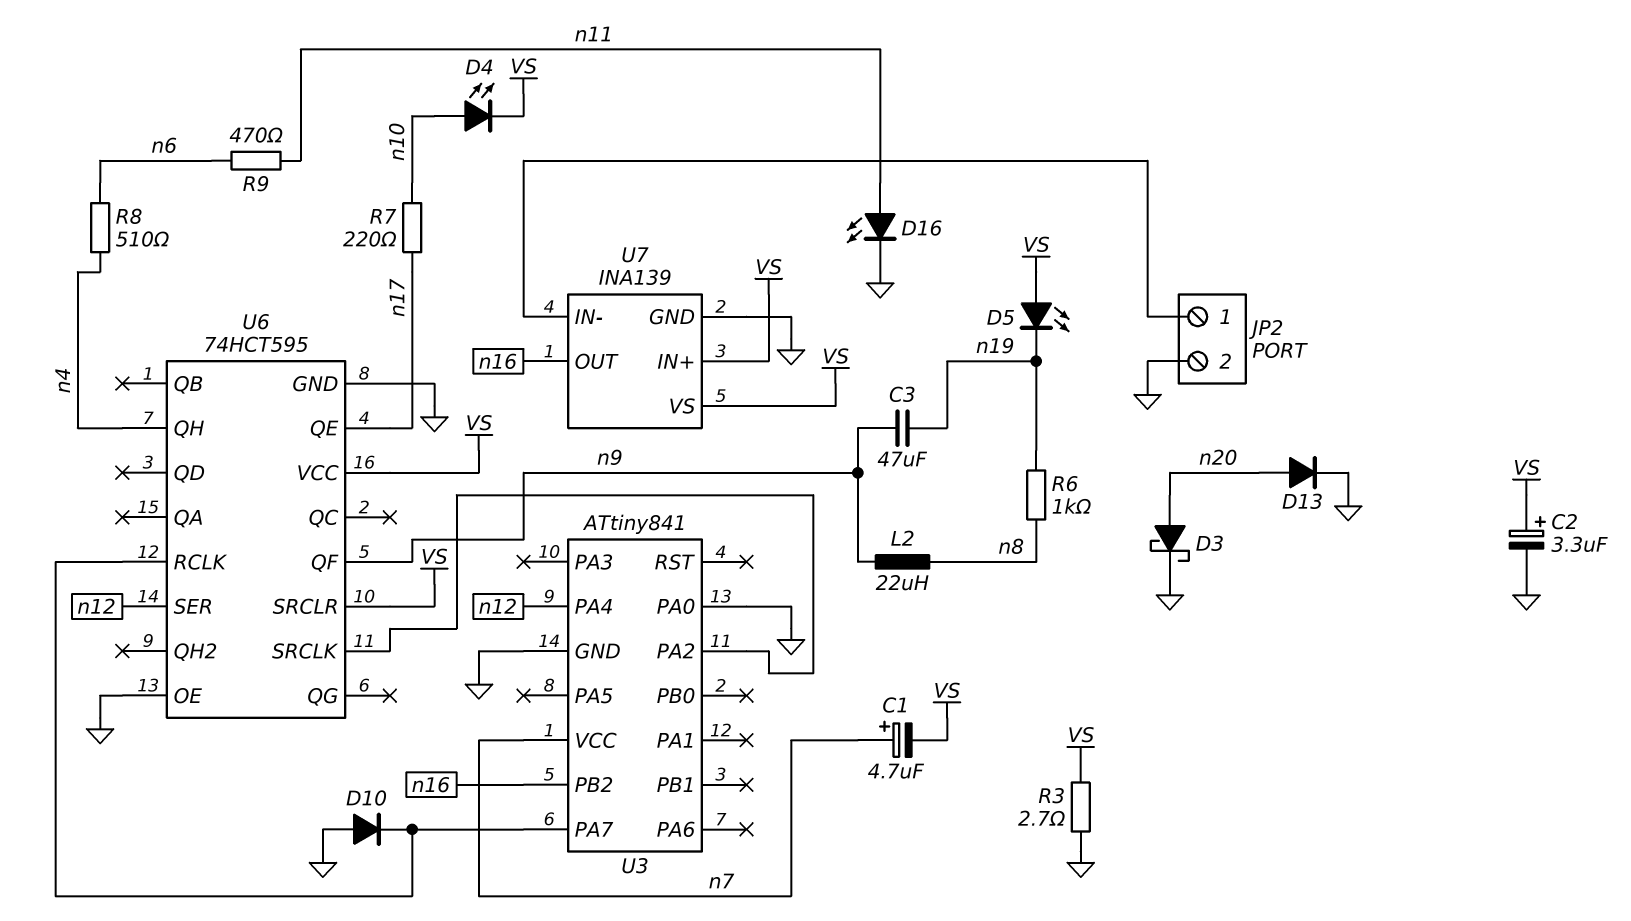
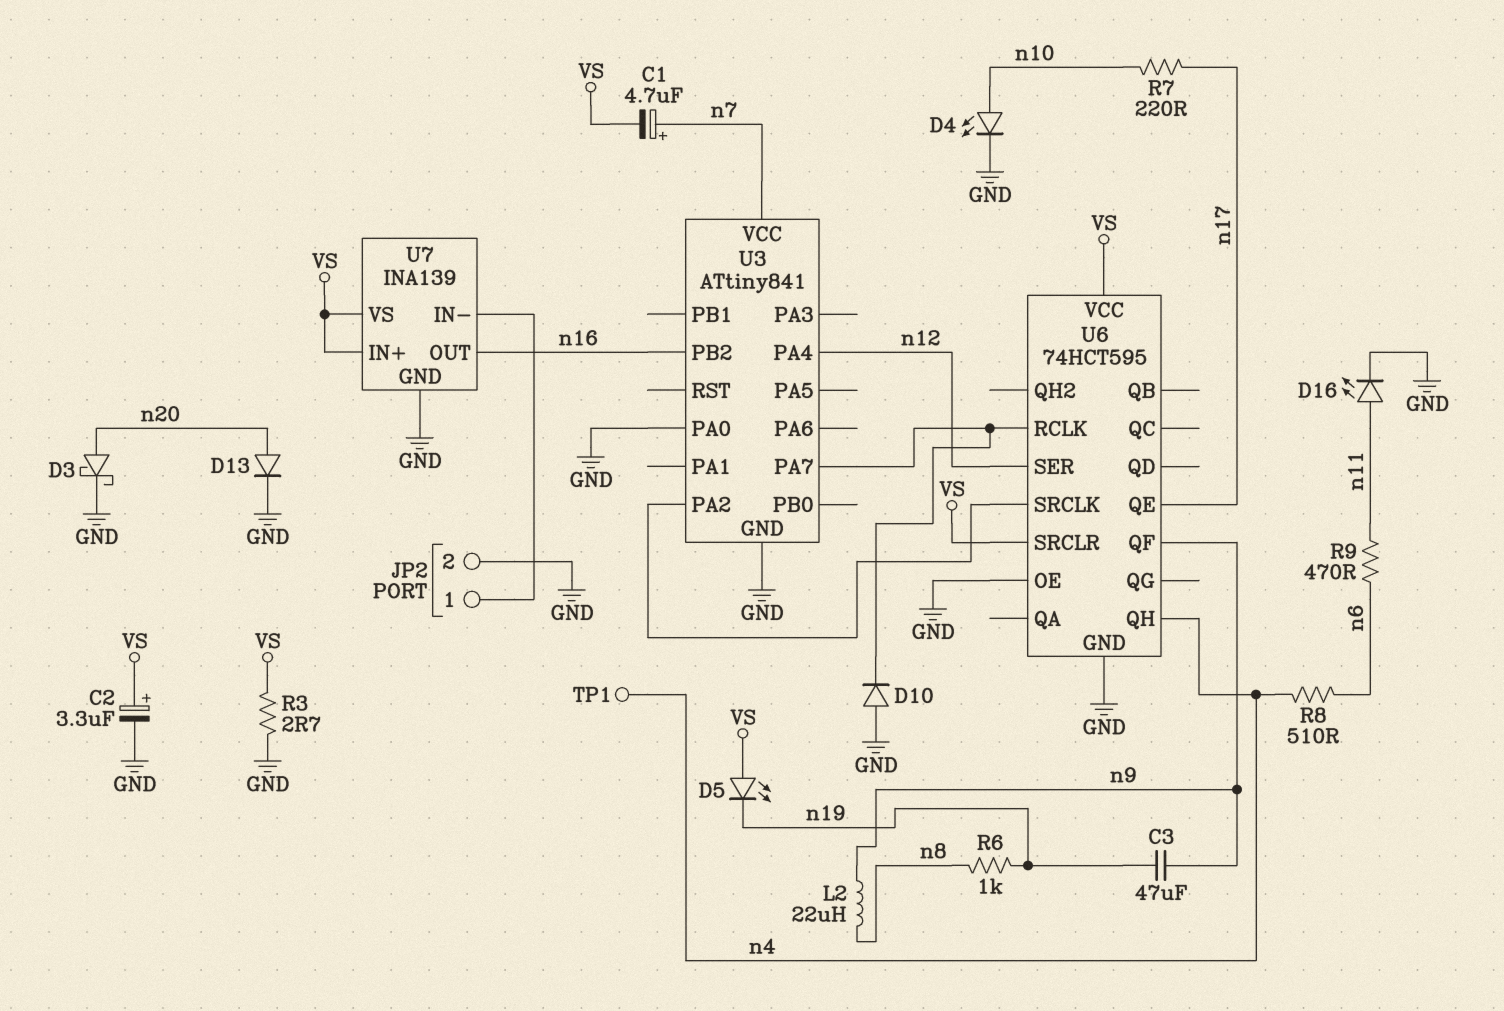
D4: LED (A n10, K VS) -> LED (A n10, K GND)
TP1: none -> test point (n4)

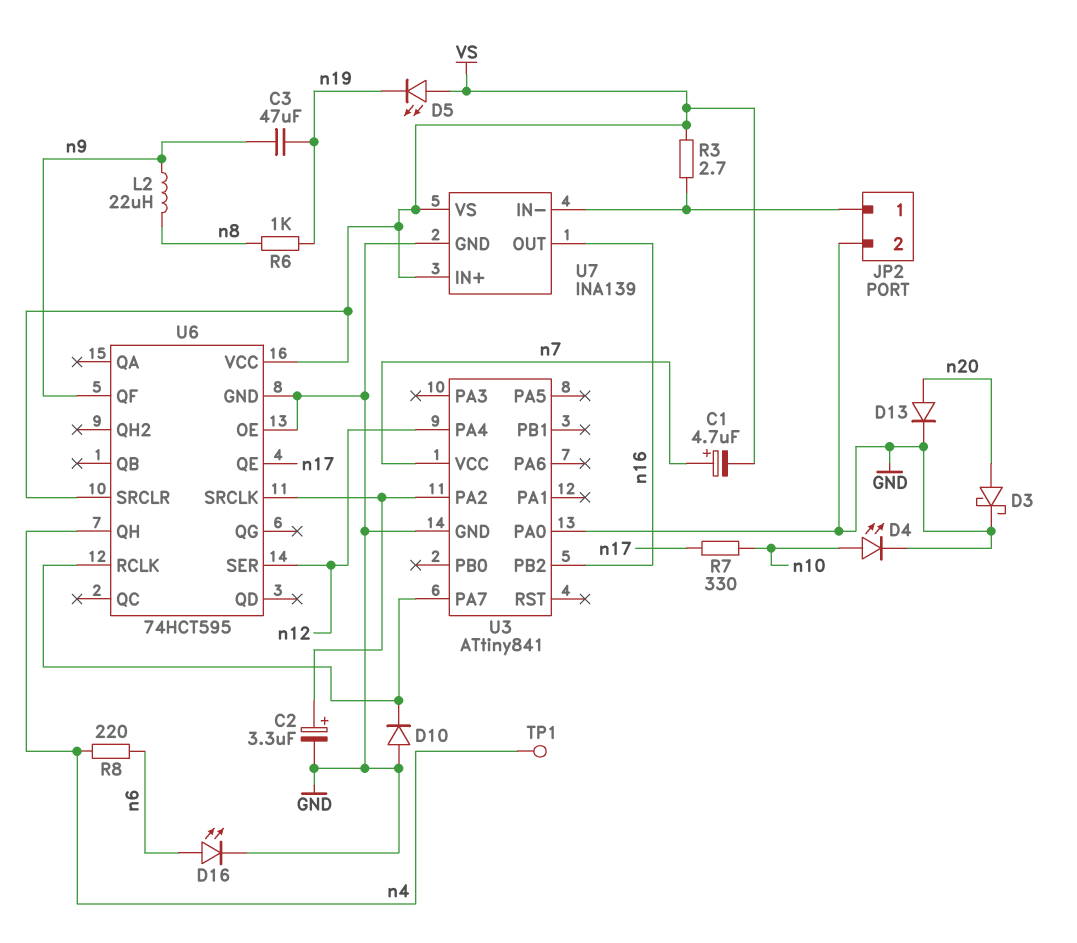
C2: 3.3uF (plus VS, minus GND) -> 3.3uF (plus U3/PA2, minus GND)
D16: LED (A n11, K GND) -> LED (A n6, K GND)
R3: 2.7 (GND, VS) -> 2.7 (JP2/1, VS)
R7: 220 (n10, n17) -> 330 (n10, n17)
R8: 510 (n4, n6) -> 220 (n4, n6)
R9: 470 (n6, n11) -> none

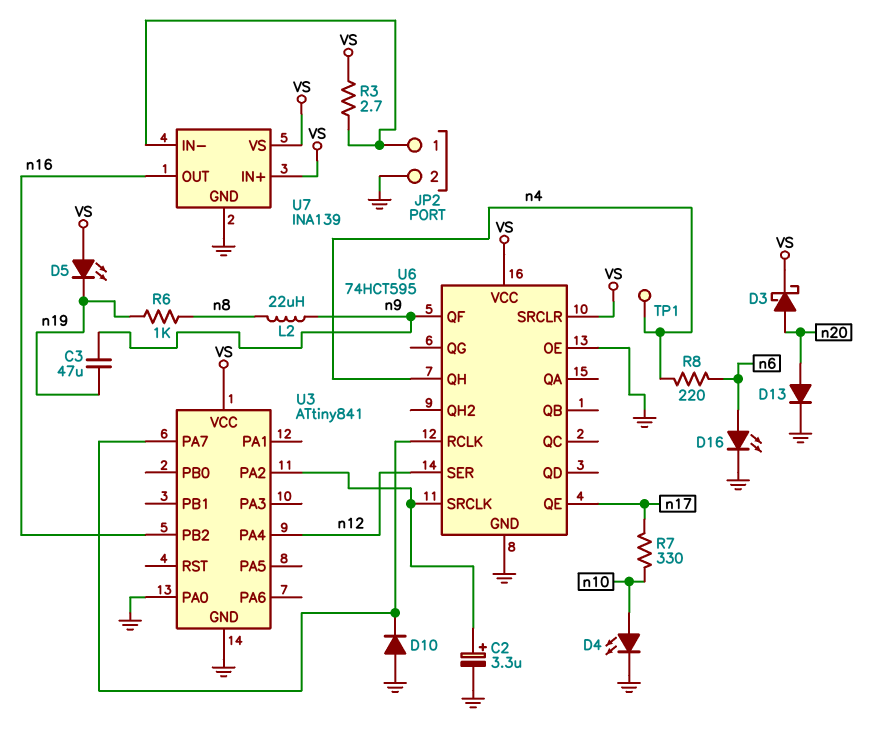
C1: 4.7uF (plus n7, minus VS) -> none
D3: schottky (A n20, K GND) -> schottky (A n20, K VS)
U3 pin VCC: n7 -> VS

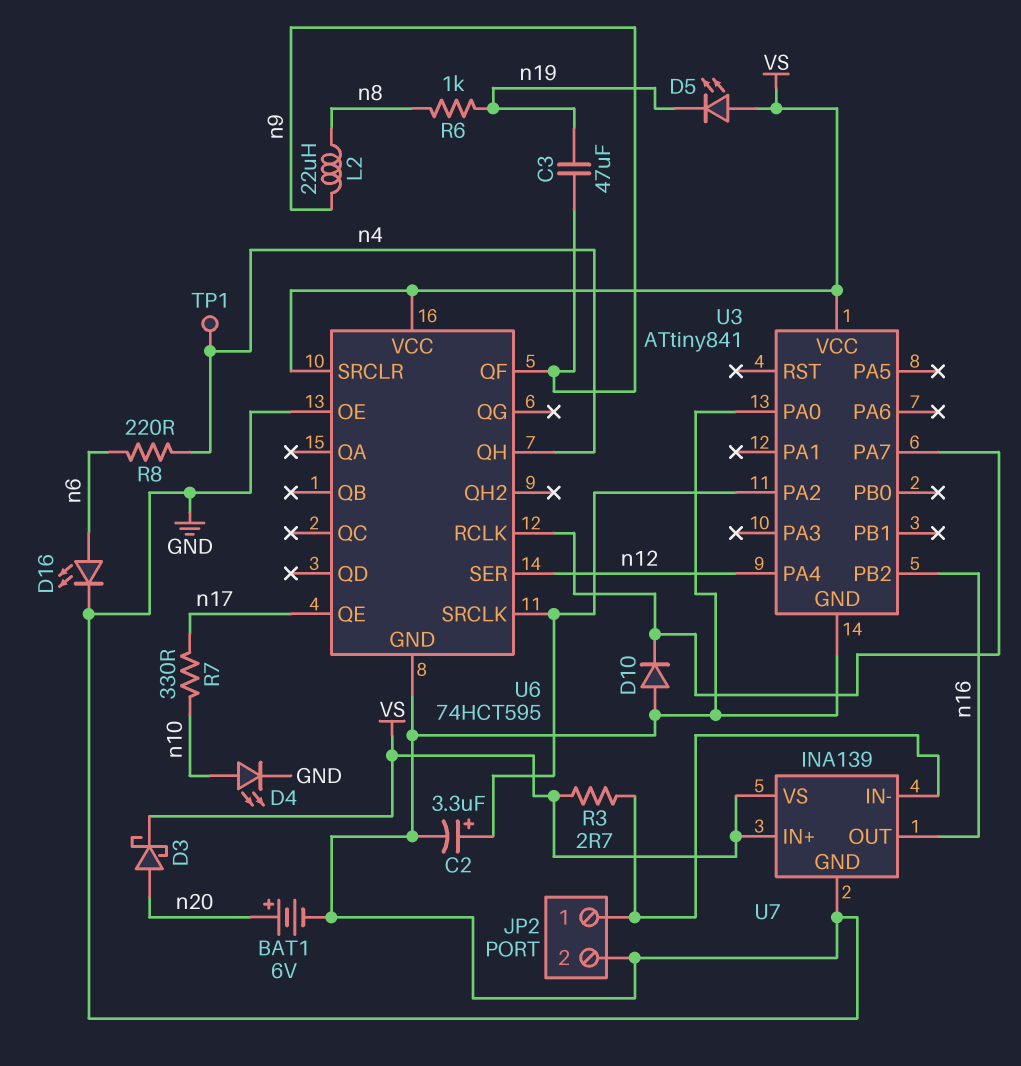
BAT1: none -> 6V (plus n20, minus GND)
D13: diode (A n20, K GND) -> none

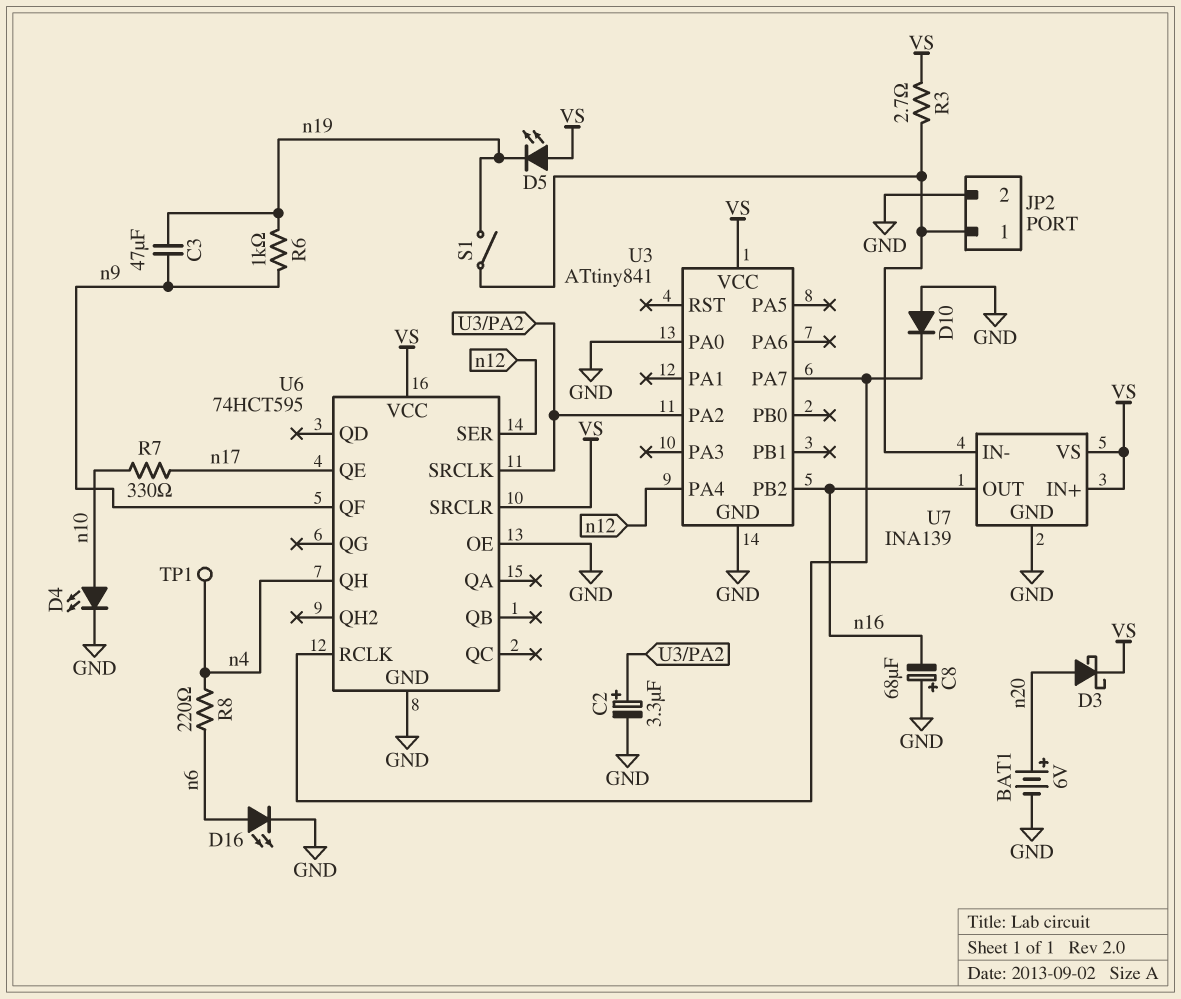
C8: none -> 68uF (plus GND, minus n16)
L2: 22uH (n8, n9) -> none
R6: 1k (n8, n19) -> 1k (n9, n19)
S1: none -> switch (JP2/1, n19)

